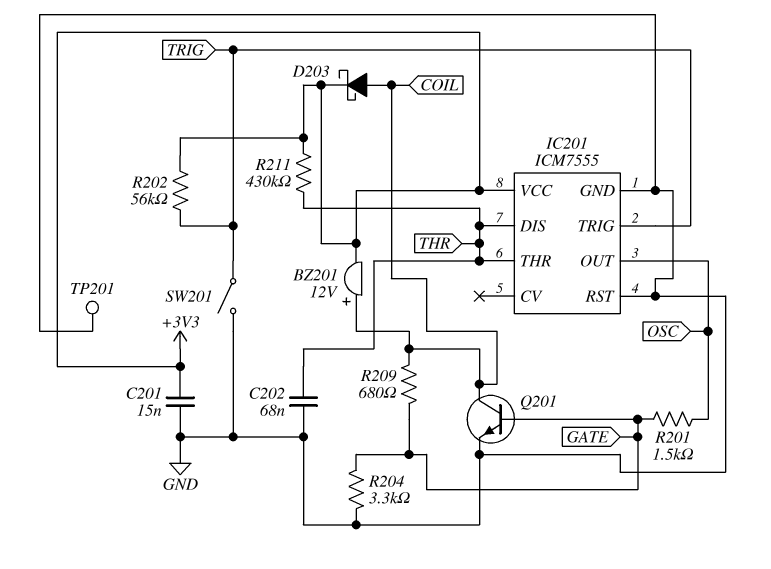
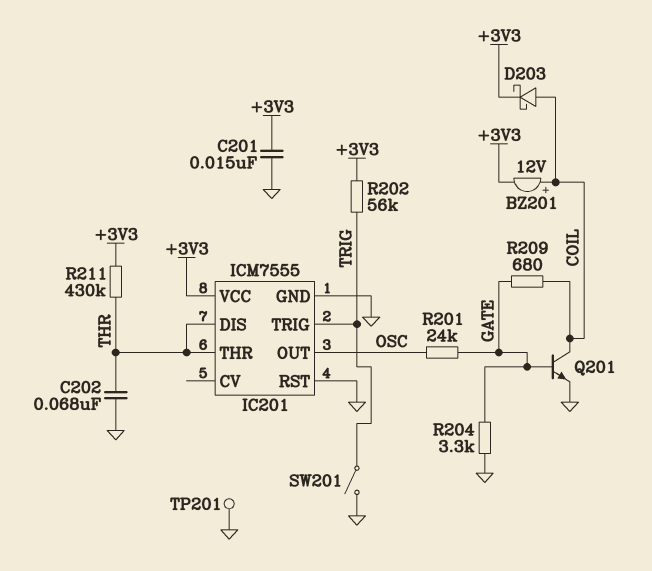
R201: 1.5k (GATE, OSC) -> 24k (GATE, OSC)

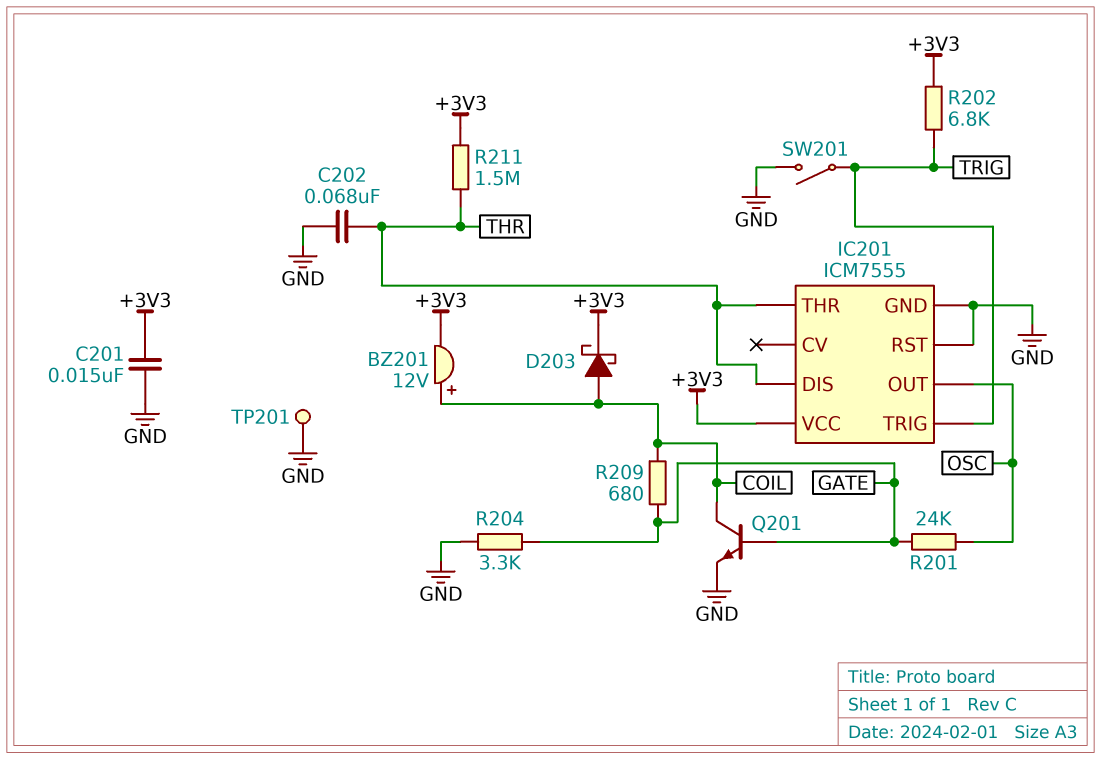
R202: 56k (+3V3, TRIG) -> 6.8k (+3V3, TRIG)
R211: 430k (+3V3, THR) -> 1.5M (+3V3, THR)

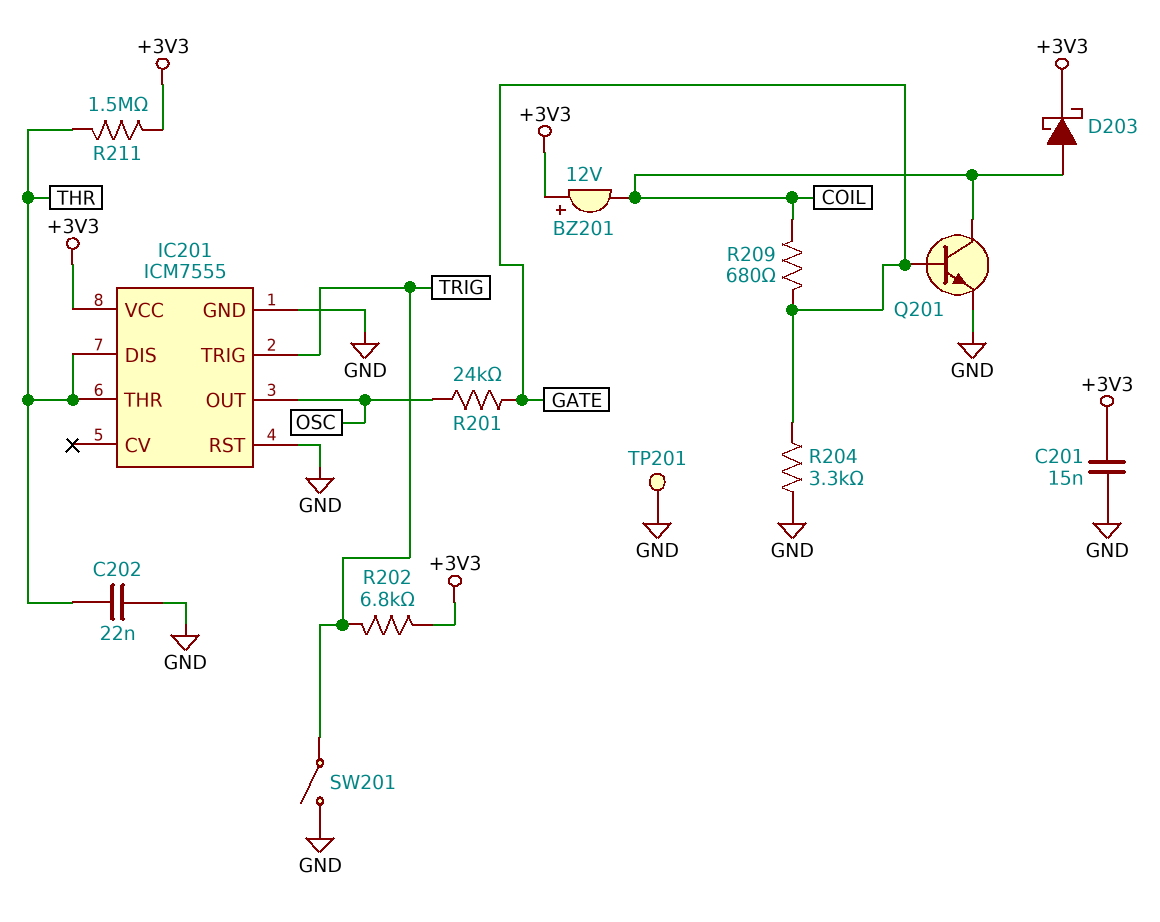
BZ201: buzzer 12V (plus COIL, minus +3V3) -> buzzer 12V (plus +3V3, minus COIL)
C202: 68nF (GND, THR) -> 22nF (GND, THR)

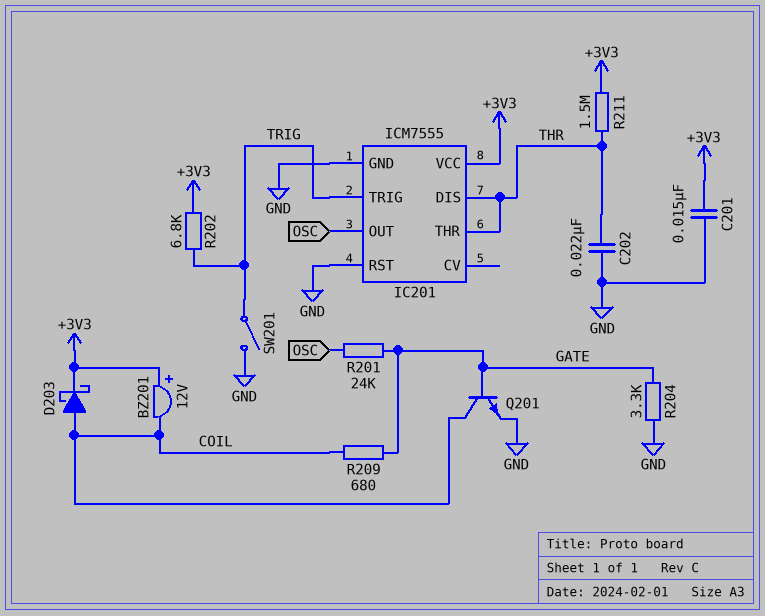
TP201: test point (GND) -> none

